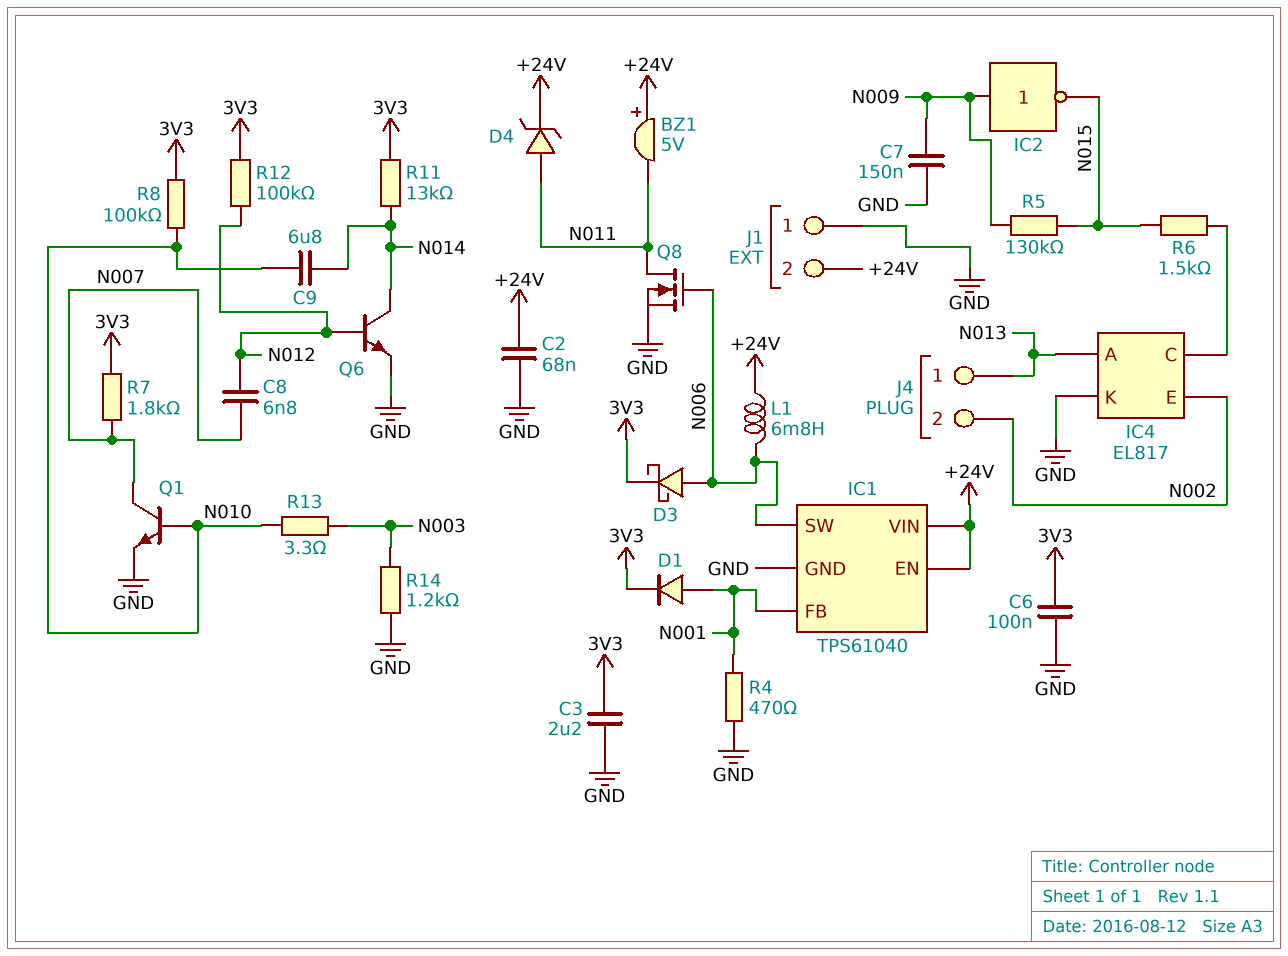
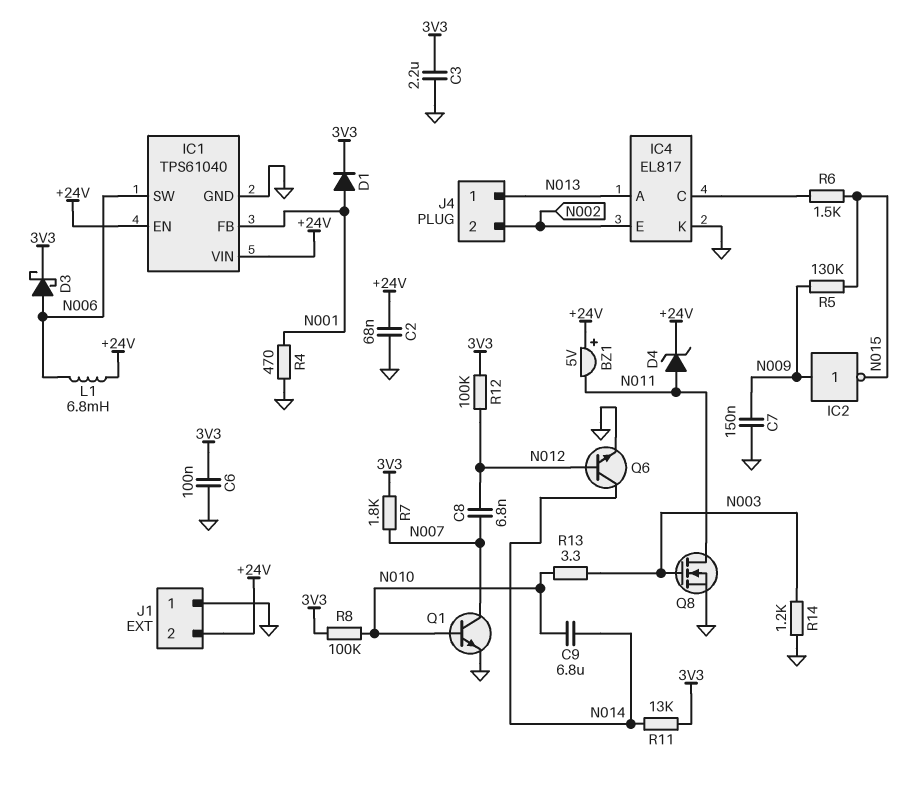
Q8: NMOS (G N006, D N011, S GND) -> NMOS (G N003, D N011, S GND)

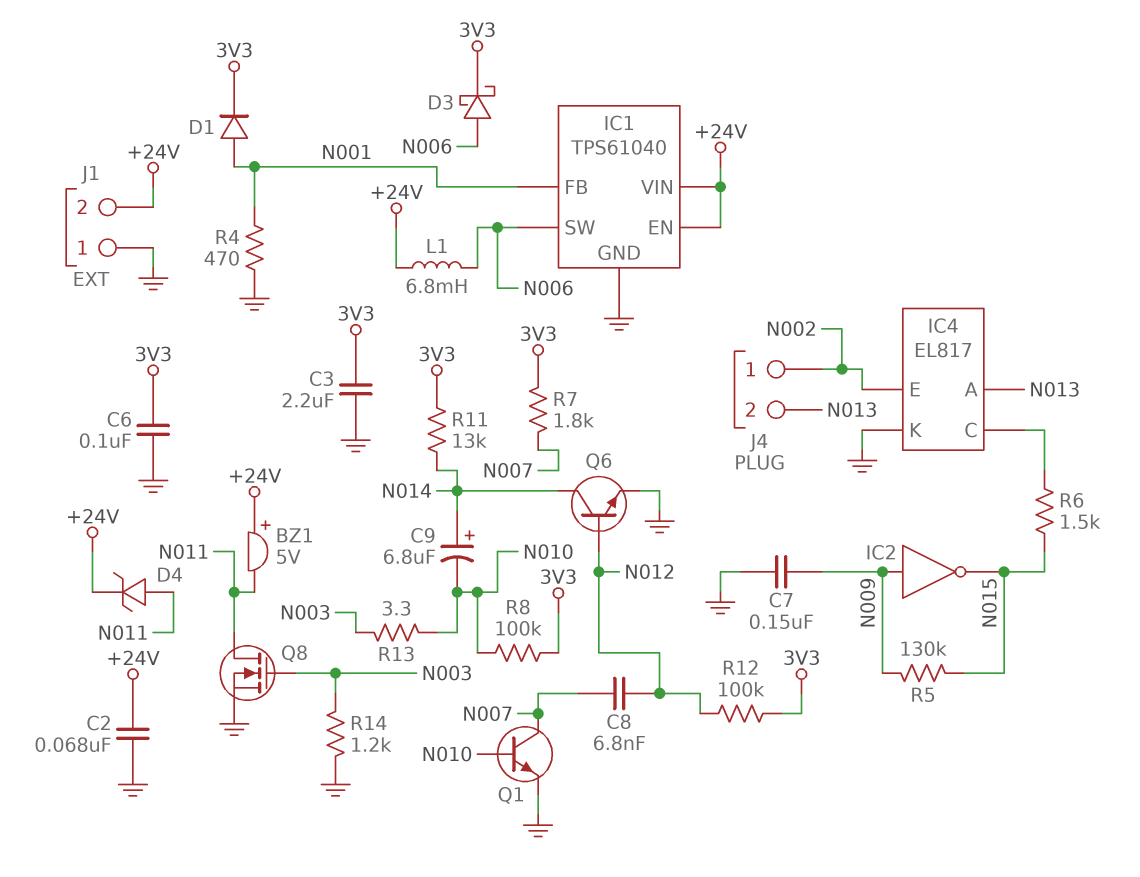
C9: 6.8uF (N010, N014) -> 6.8uF (plus N014, minus N010)
J4 pin 1: N013 -> N002
J4 pin 2: N002 -> N013

